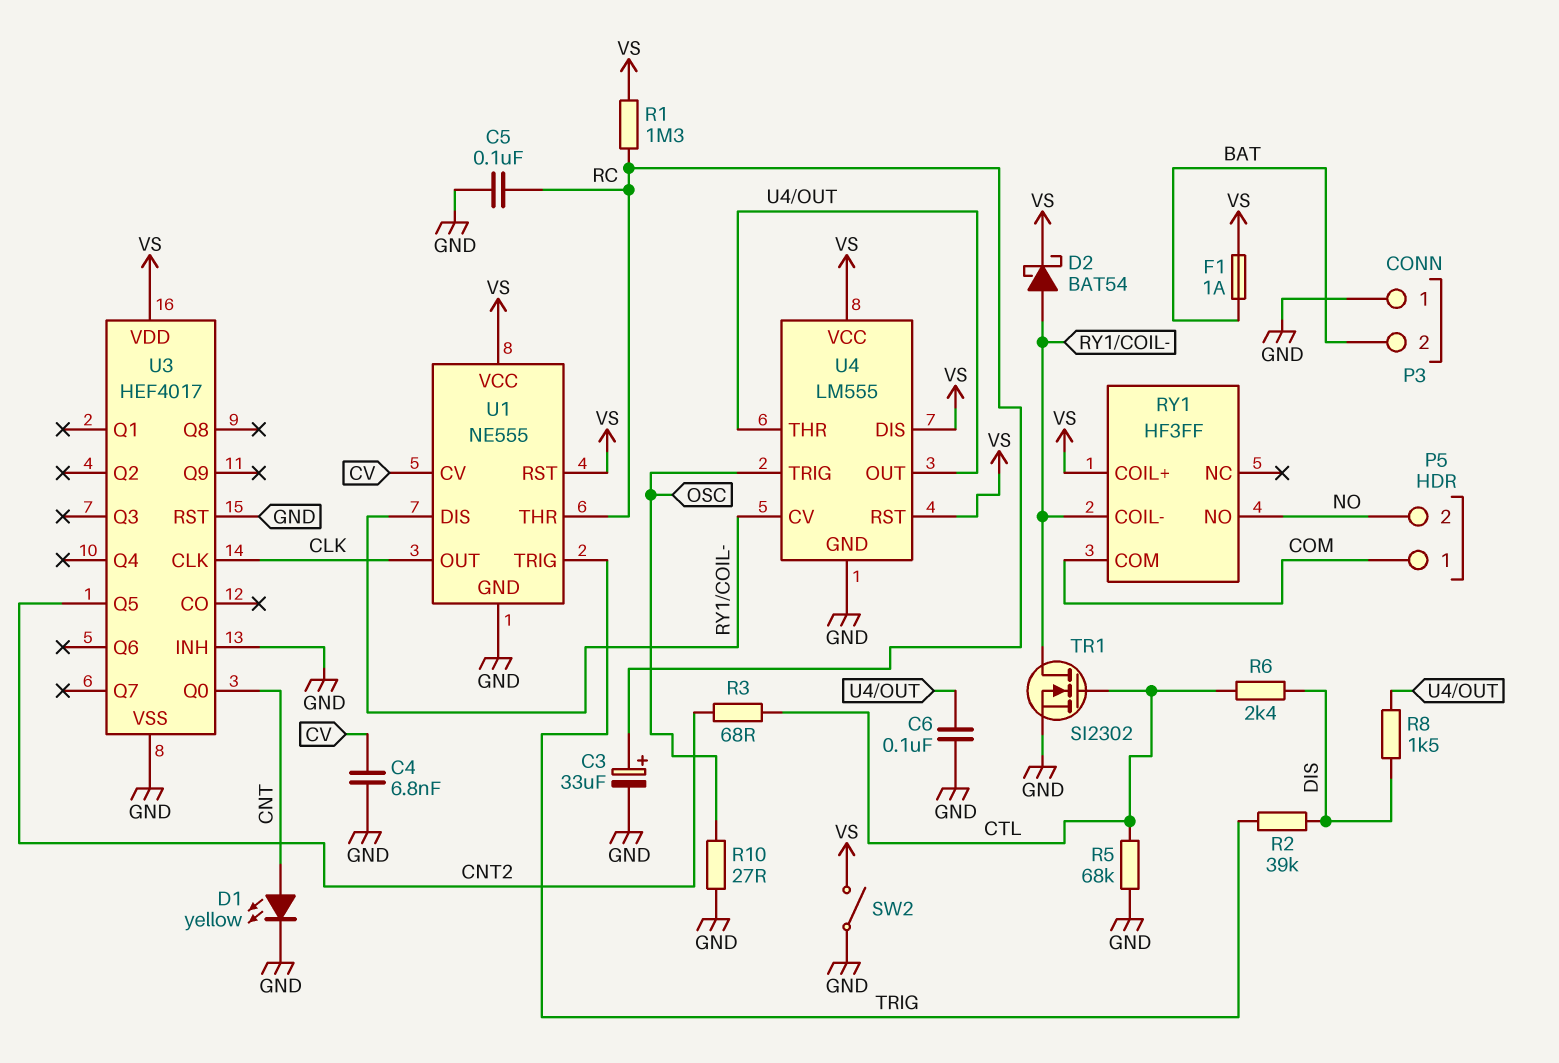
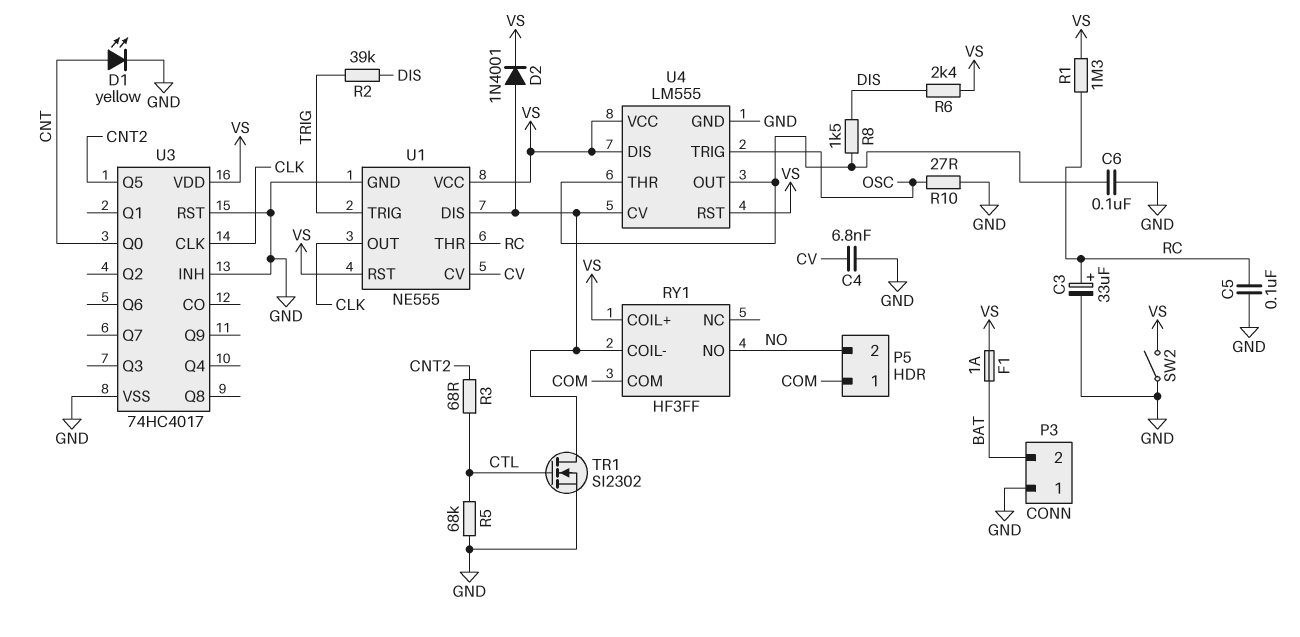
D2: schottky BAT54 (A RY1/COIL-, K VS) -> diode 1N4001 (A RY1/COIL-, K VS)
R6: 2.4k (CTL, DIS) -> 2.4k (DIS, VS)
U3: HEF4017 -> 74HC4017

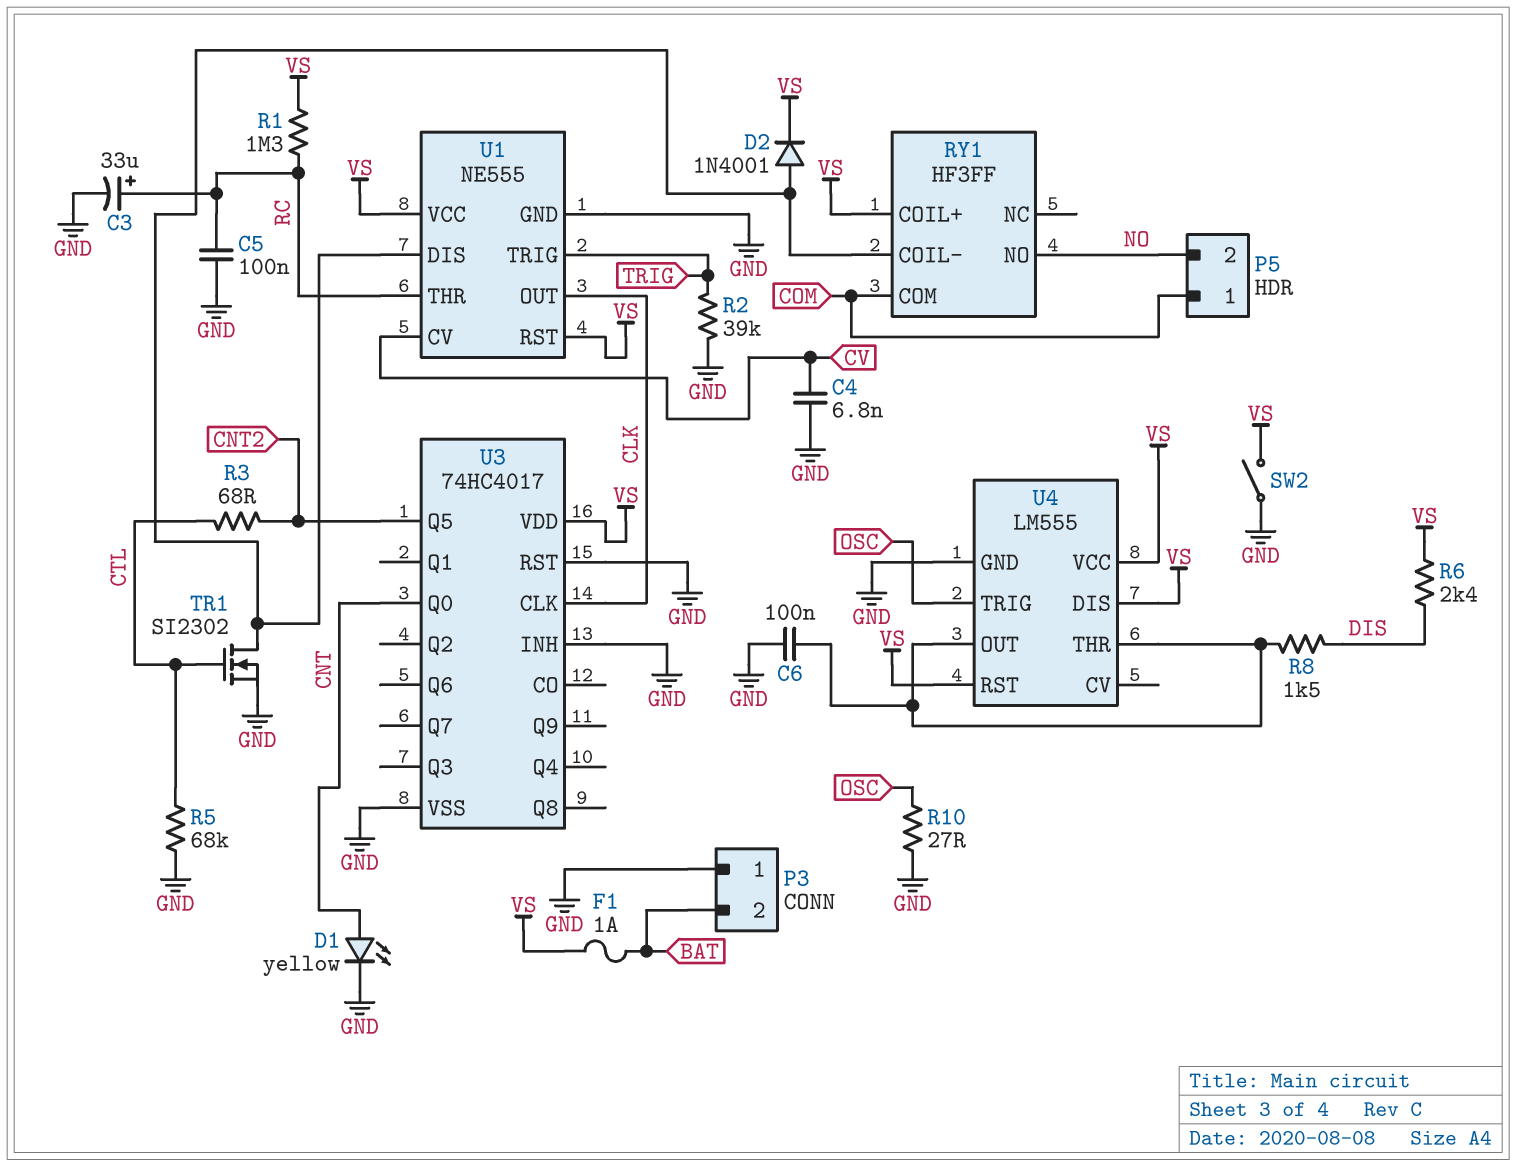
R2: 39k (DIS, TRIG) -> 39k (GND, TRIG)
U4 pin CV: RY1/COIL- -> none

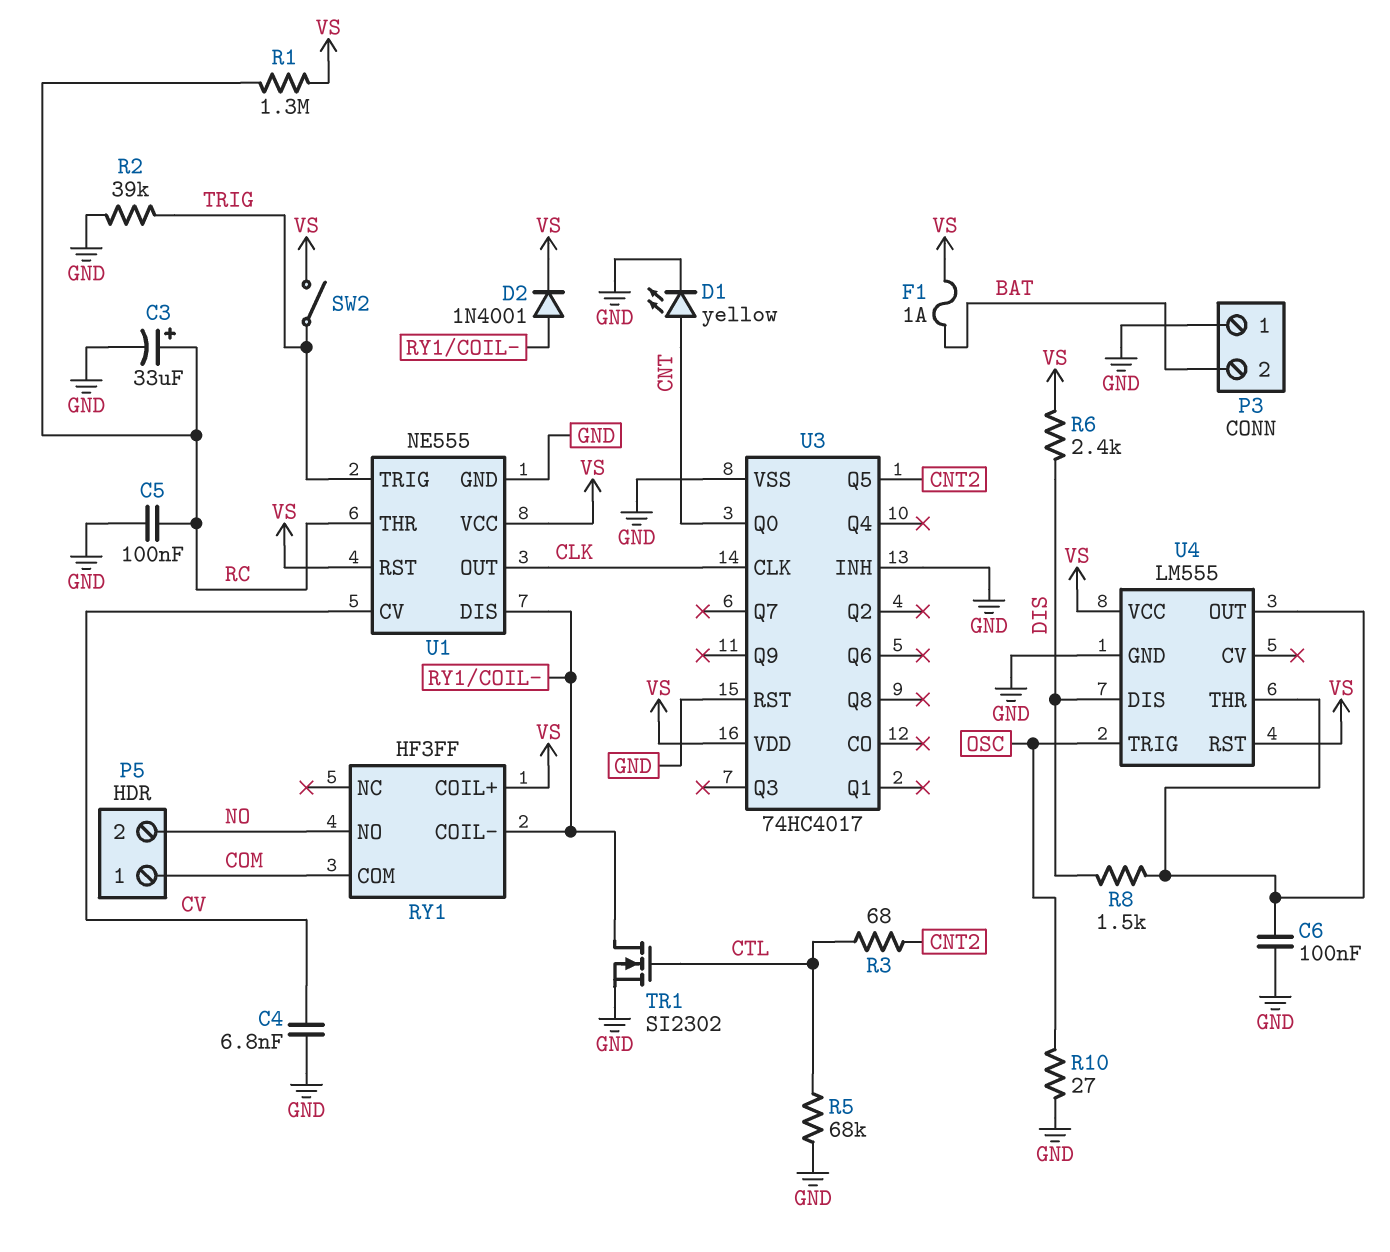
SW2: switch (GND, VS) -> switch (TRIG, VS)
U4 pin DIS: VS -> DIS

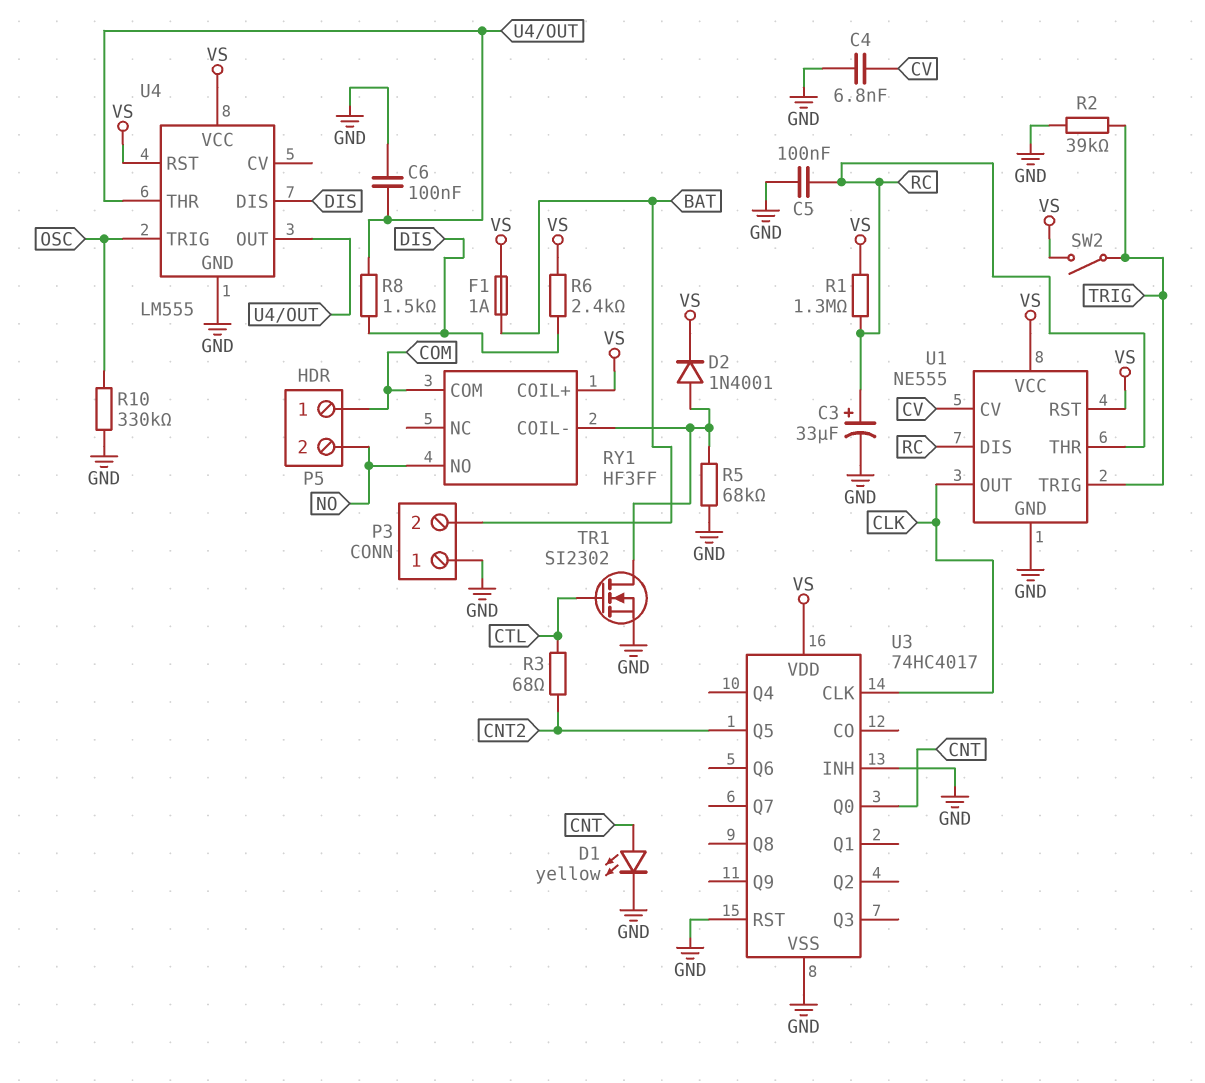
R5: 68k (CTL, GND) -> 68k (GND, RY1/COIL-)
R10: 27 (GND, OSC) -> 330k (GND, OSC)
U1 pin DIS: RY1/COIL- -> RC

